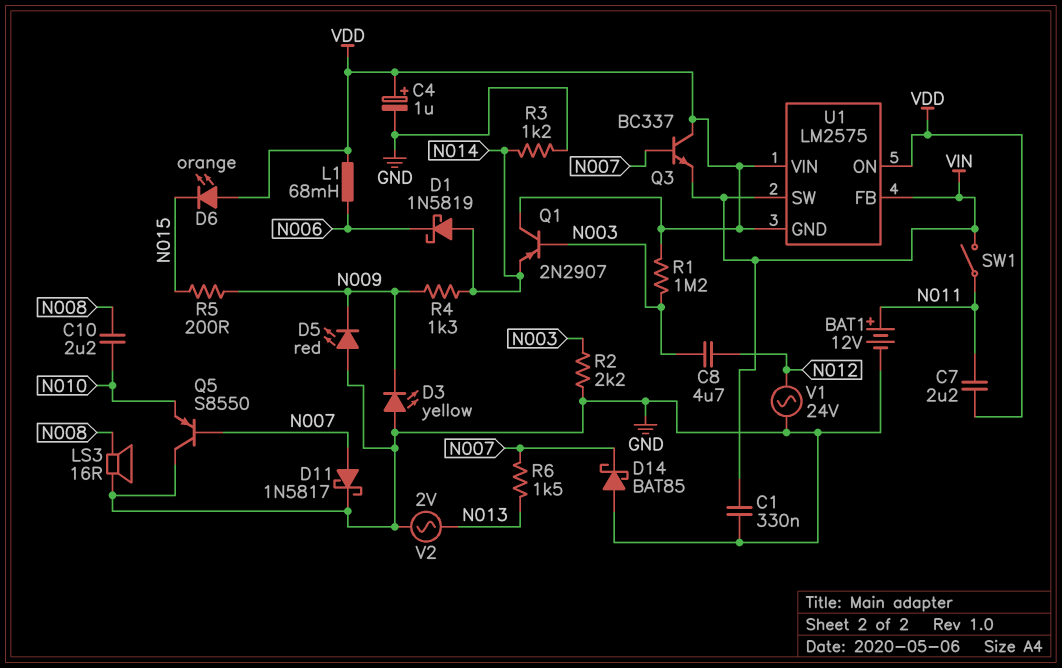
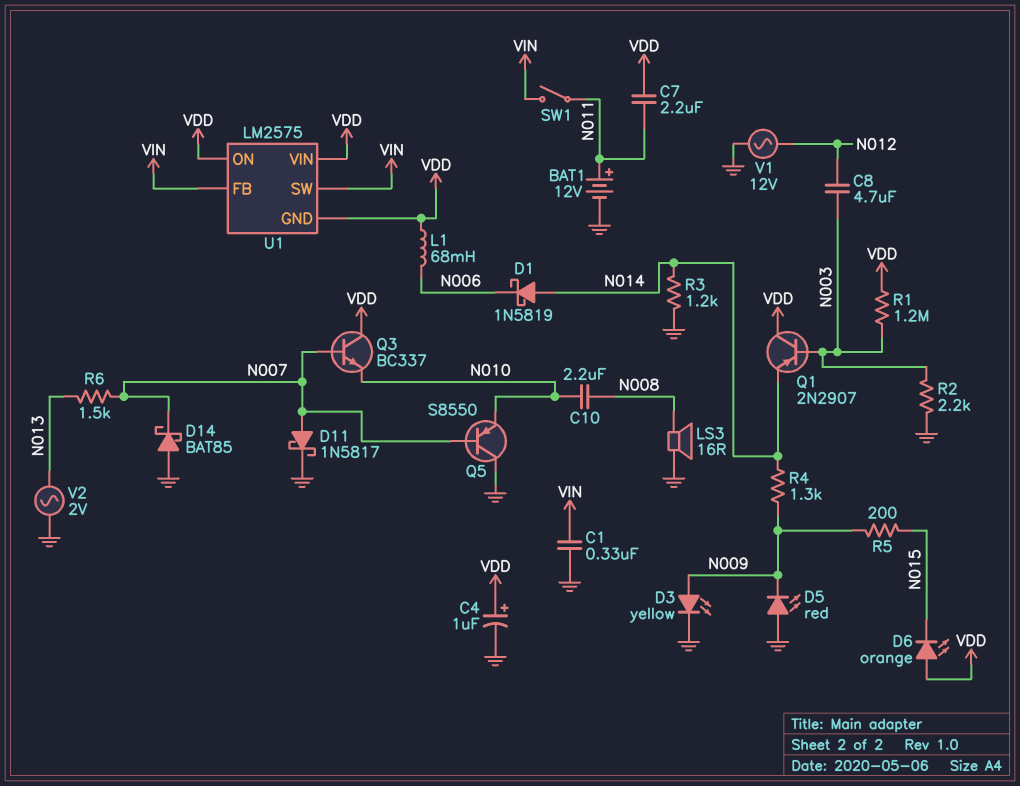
D3: LED yellow (A GND, K N009) -> LED yellow (A N009, K GND)
Q3: NPN BC337 (B N007, C VDD, E VIN) -> NPN BC337 (B N007, C VDD, E N010)
V1: AC 24V (GND, N012) -> AC 12V (GND, N012)

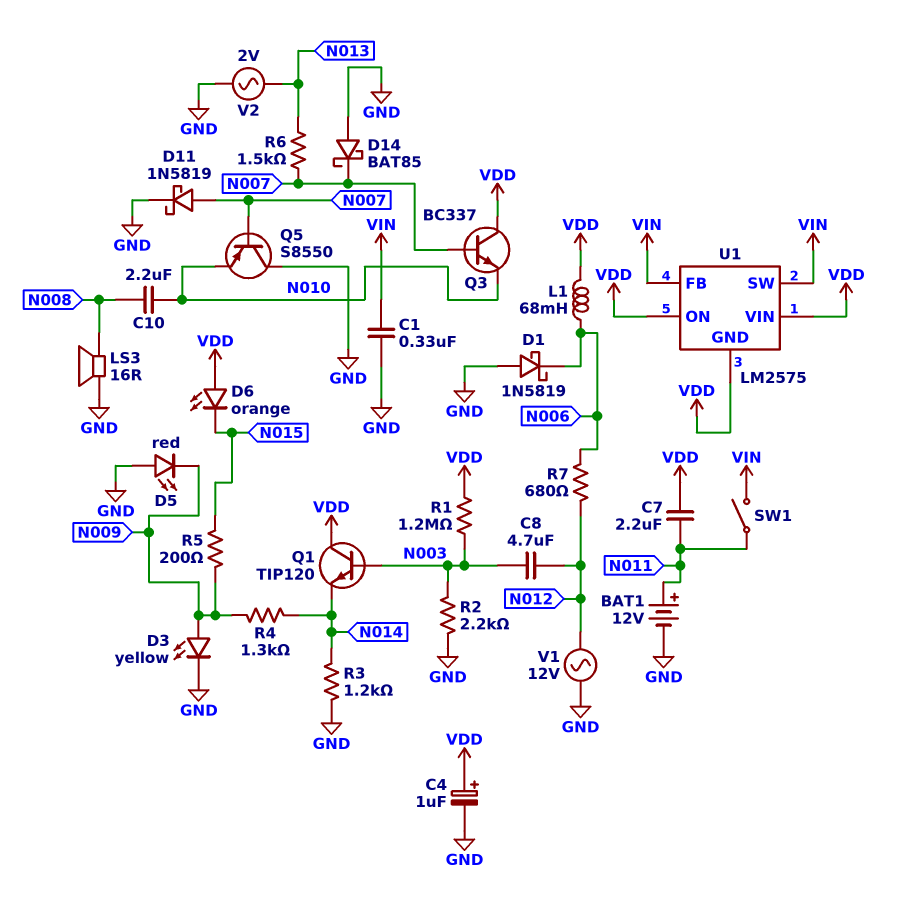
D1: schottky 1N5819 (A N014, K N006) -> schottky 1N5819 (A GND, K N006)
D11: schottky 1N5817 (A N007, K GND) -> schottky 1N5819 (A N007, K GND)
Q1: PNP 2N2907 (B N003, C VDD, E N014) -> NPN TIP120 (B N003, C VDD, E N014)
R7: none -> 680 (N006, N012)

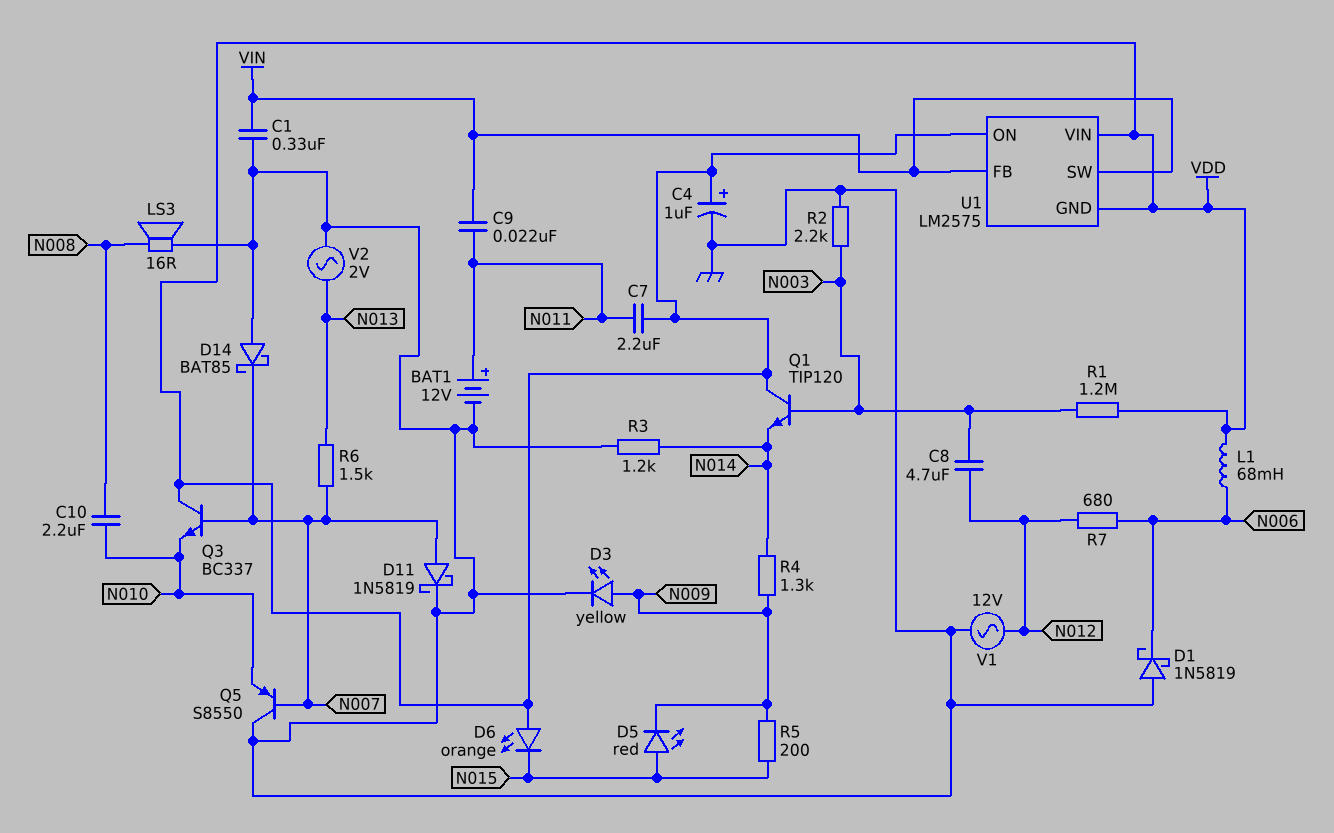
C9: none -> 22nF (N011, VIN)
D5: LED red (A GND, K N009) -> LED red (A N015, K N009)
SW1: switch (N011, VIN) -> none

